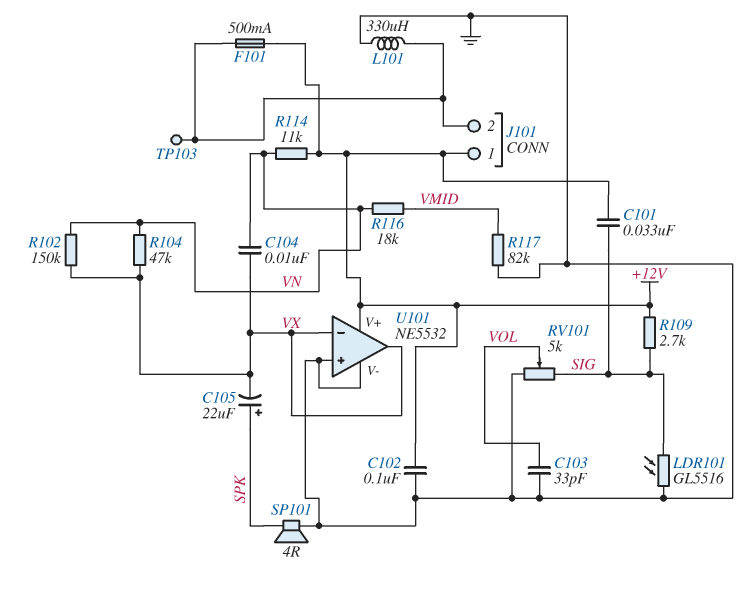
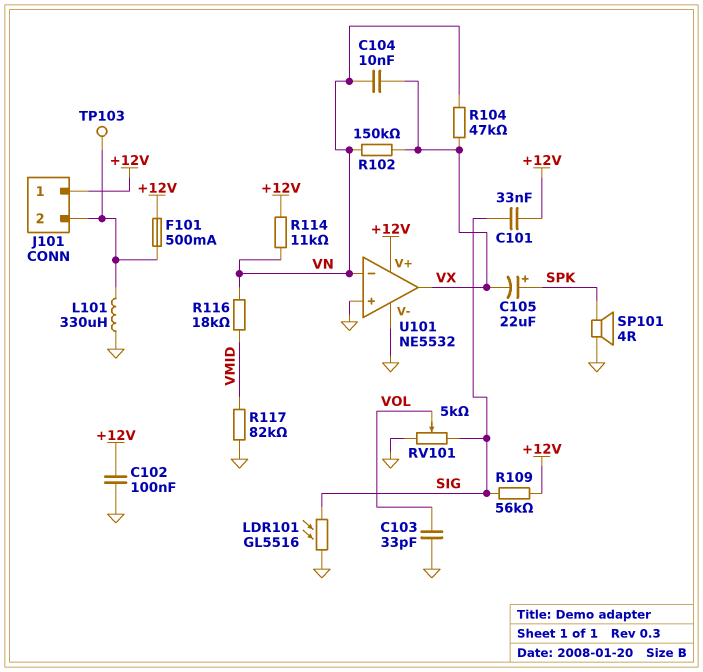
R109: 2.7k (+12V, SIG) -> 56k (+12V, SIG)
U101 pin in-: VX -> VN

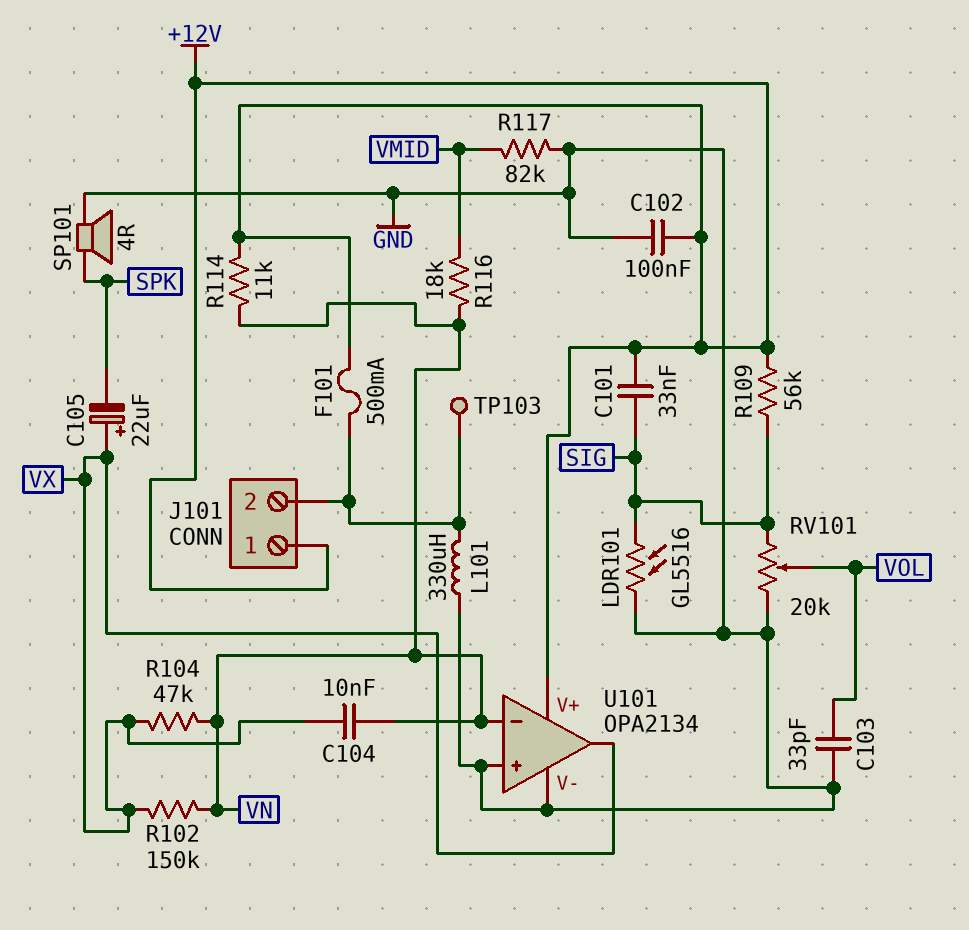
C105: 22uF (plus SPK, minus VX) -> 22uF (plus VX, minus SPK)
RV101: 5k (GND, SIG, wiper VOL) -> 20k (GND, SIG, wiper VOL)
U101: NE5532 -> OPA2134

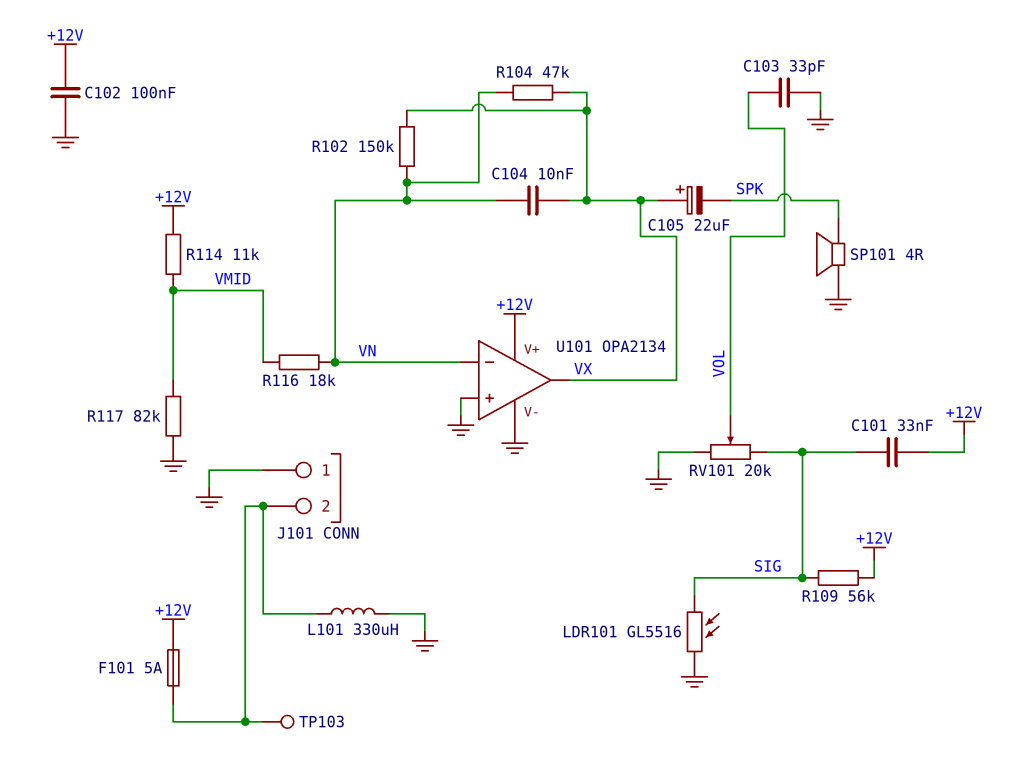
F101: 500mA (+12V, J101/2) -> 5A (+12V, J101/2)
J101 pin 1: +12V -> GND
R114: 11k (+12V, VN) -> 11k (+12V, VMID)

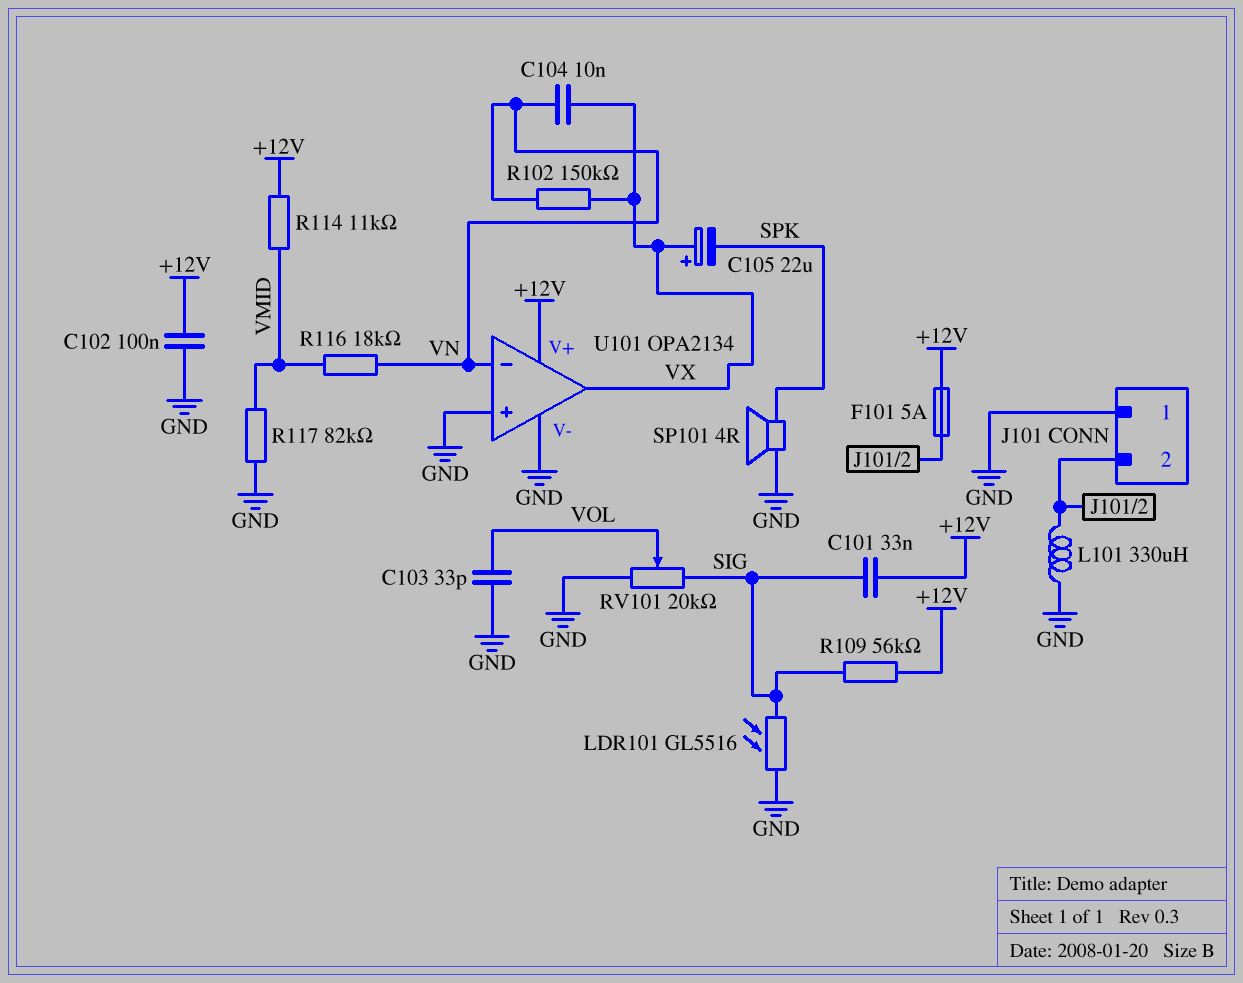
R104: 47k (VN, VX) -> none
TP103: test point (J101/2) -> none

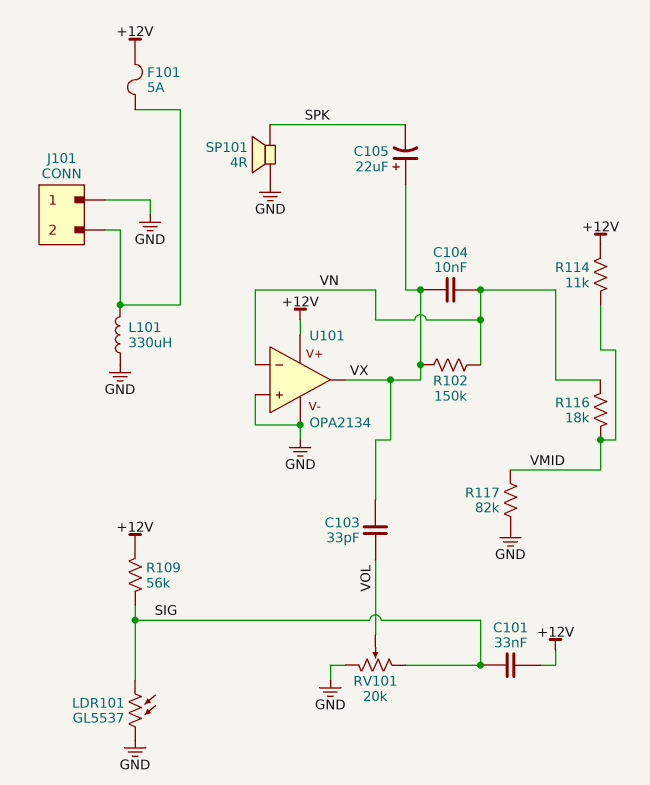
C102: 100nF (+12V, GND) -> none
C103: 33pF (GND, VOL) -> 33pF (VOL, VX)
LDR101: GL5516 (GND, SIG) -> GL5537 (GND, SIG)

